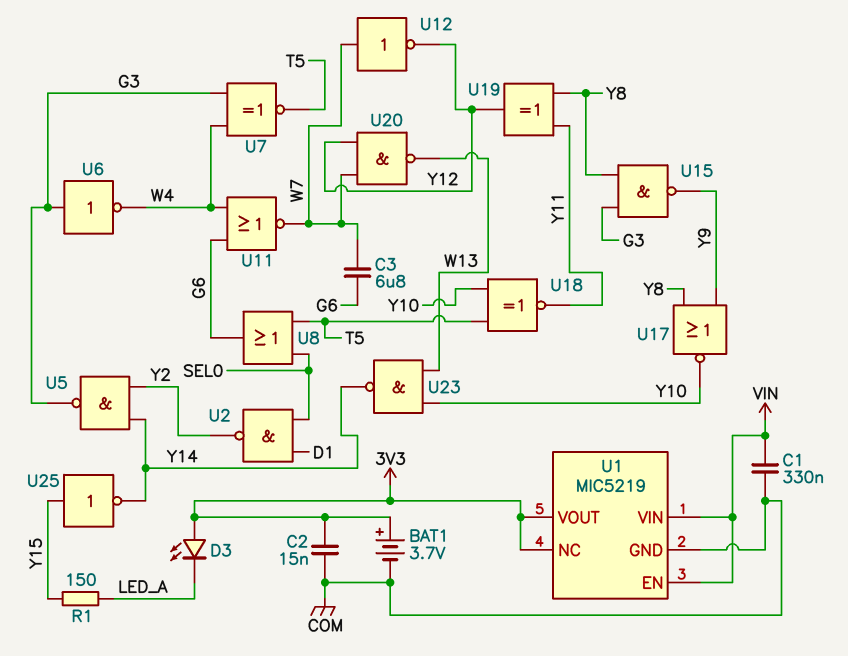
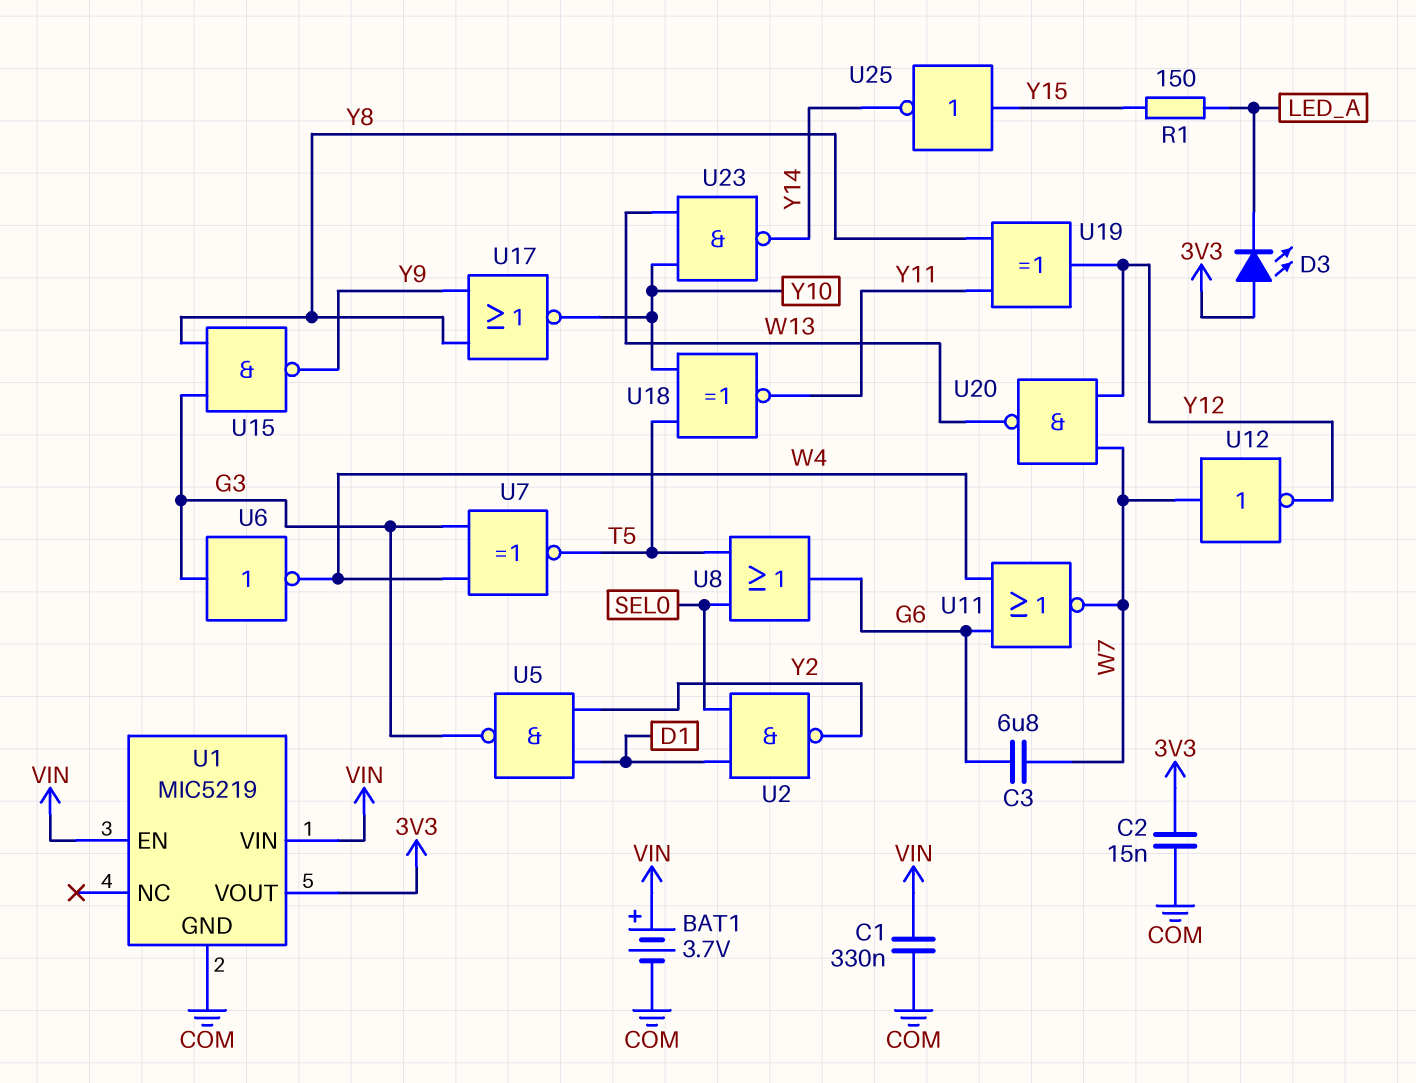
BAT1: 3.7V (plus 3V3, minus COM) -> 3.7V (plus VIN, minus COM)
U1 pin NC: 3V3 -> none
U5: NAND (in Y2, in Y14, out G3) -> NAND (in D1, in Y2, out G3)

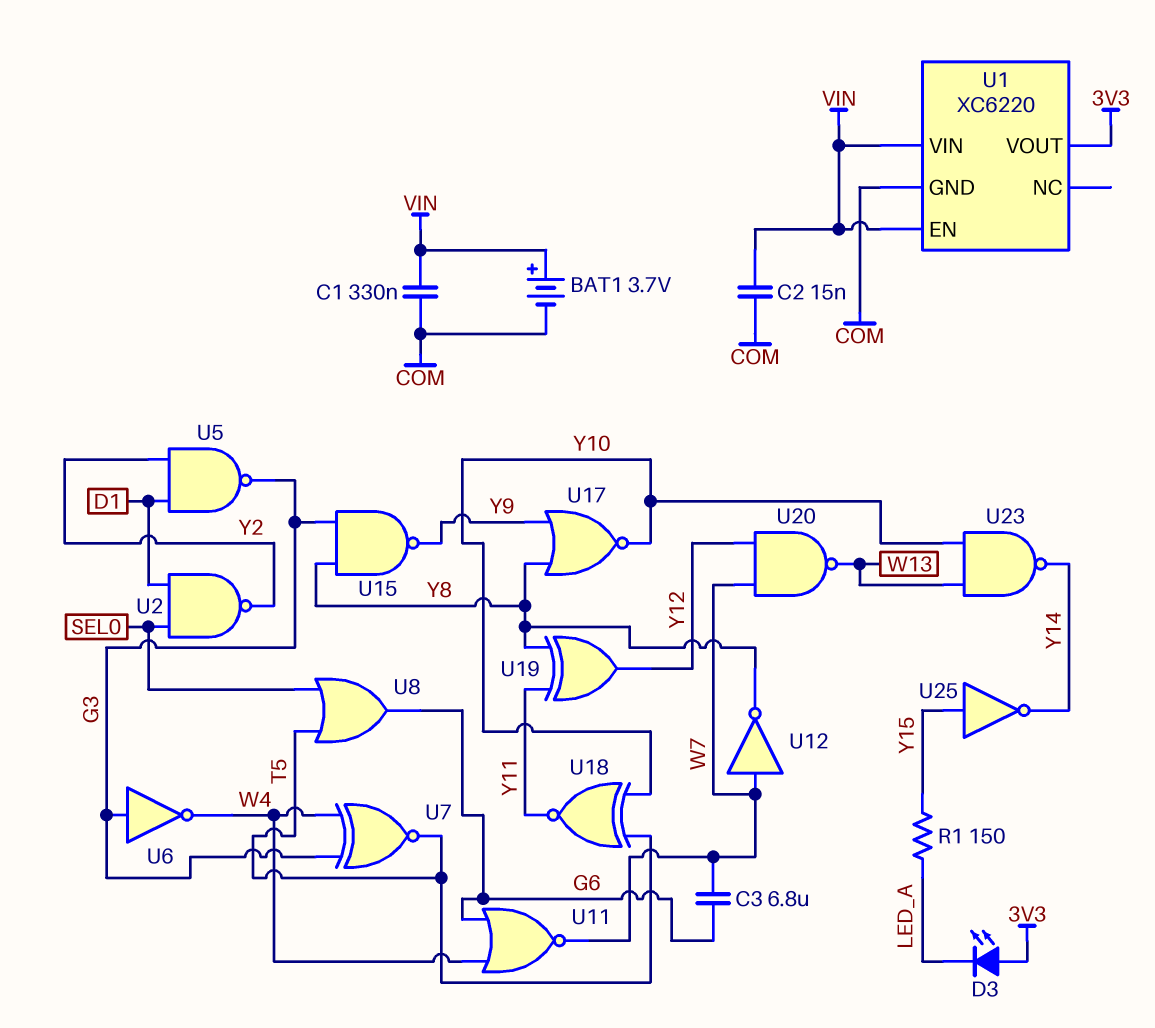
C2: 15nF (3V3, COM) -> 15nF (COM, VIN)
U1: MIC5219 -> XC6220
U12: NOT (in W7, out Y12) -> NOT (in W7, out Y8)

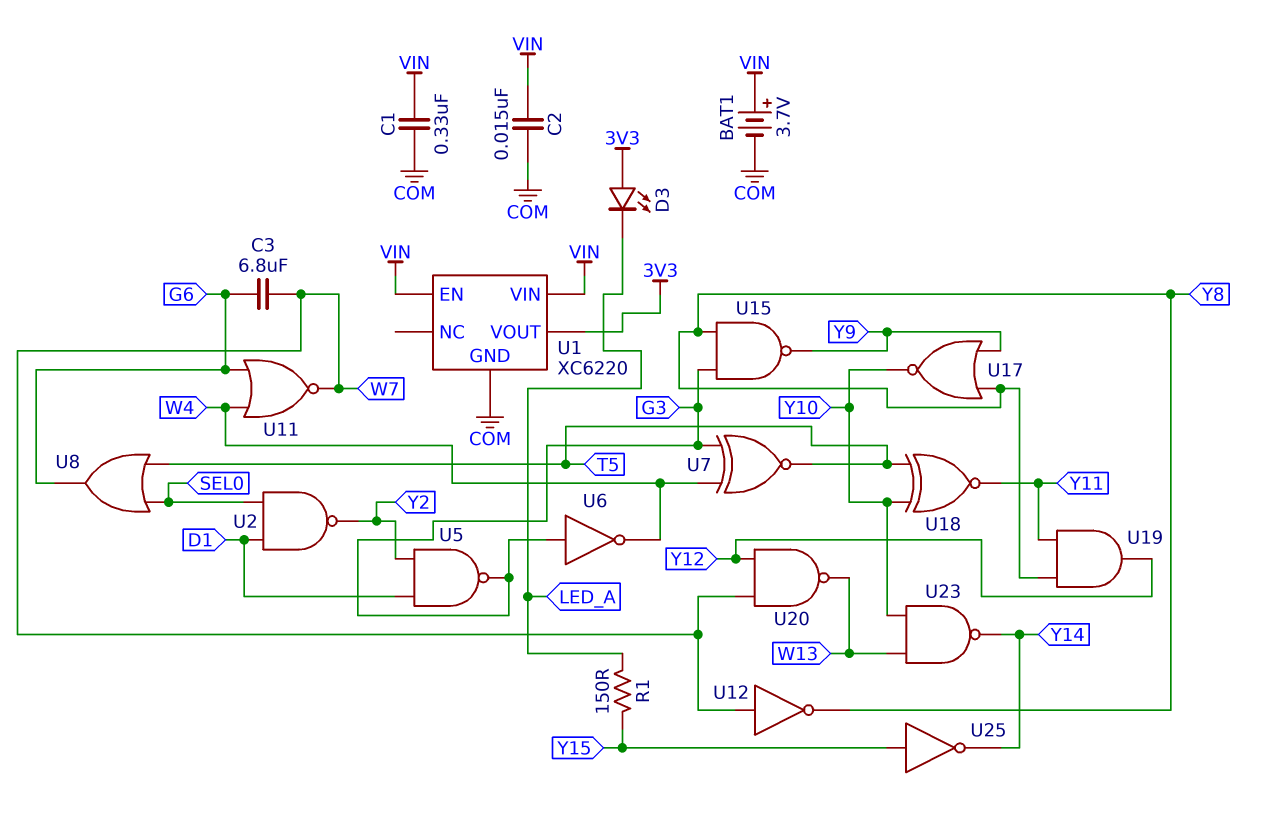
U19: XOR (in Y8, in Y11, out Y12) -> AND (in Y8, in Y11, out Y12)

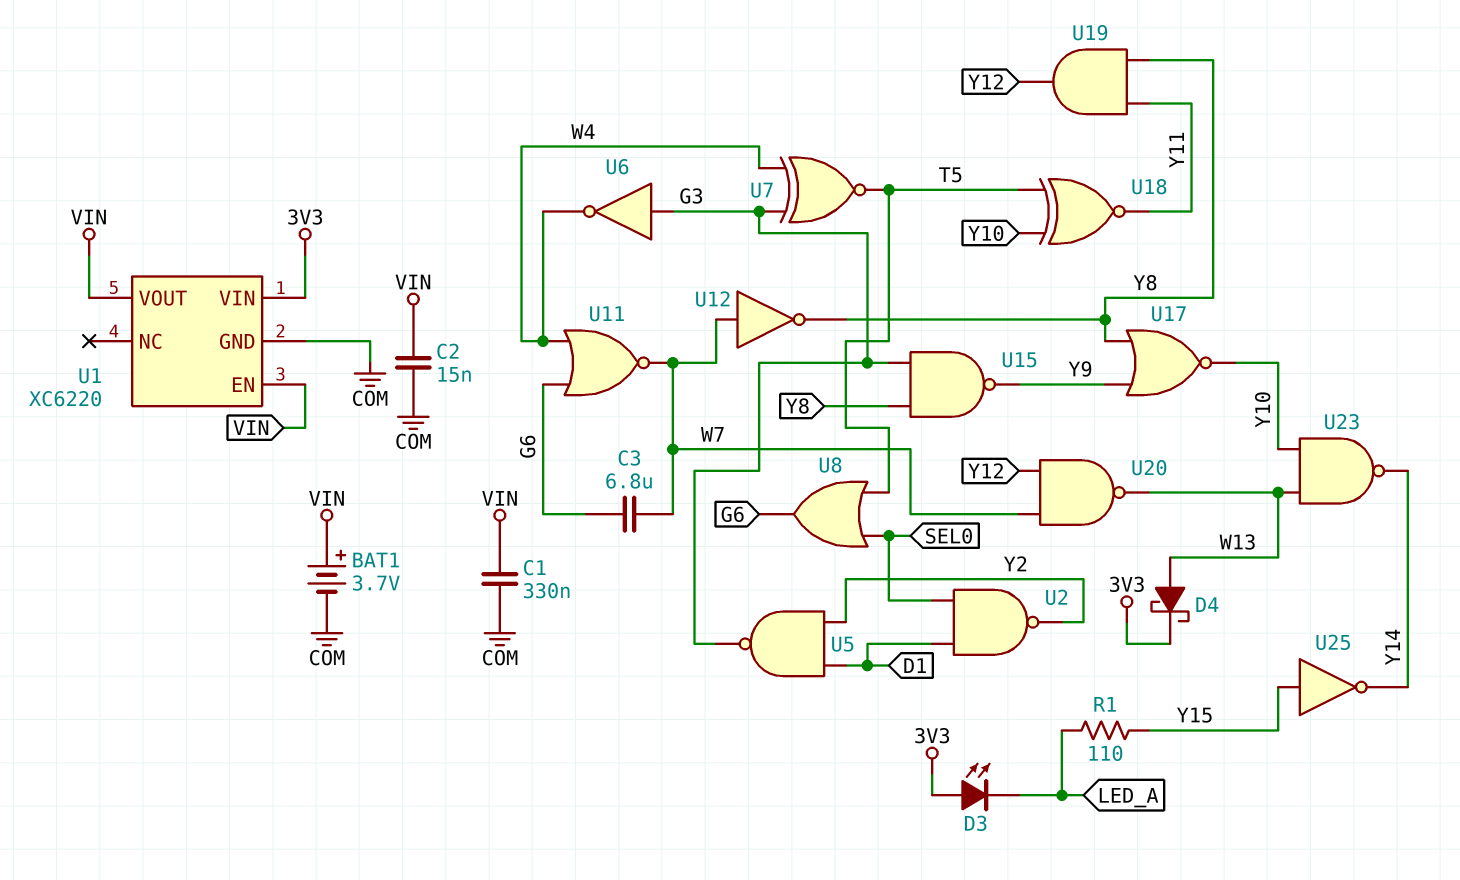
D4: none -> schottky (A W13, K 3V3)
R1: 150 (LED_A, Y15) -> 110 (LED_A, Y15)
U1 pin VIN: VIN -> 3V3
U1 pin VOUT: 3V3 -> VIN

